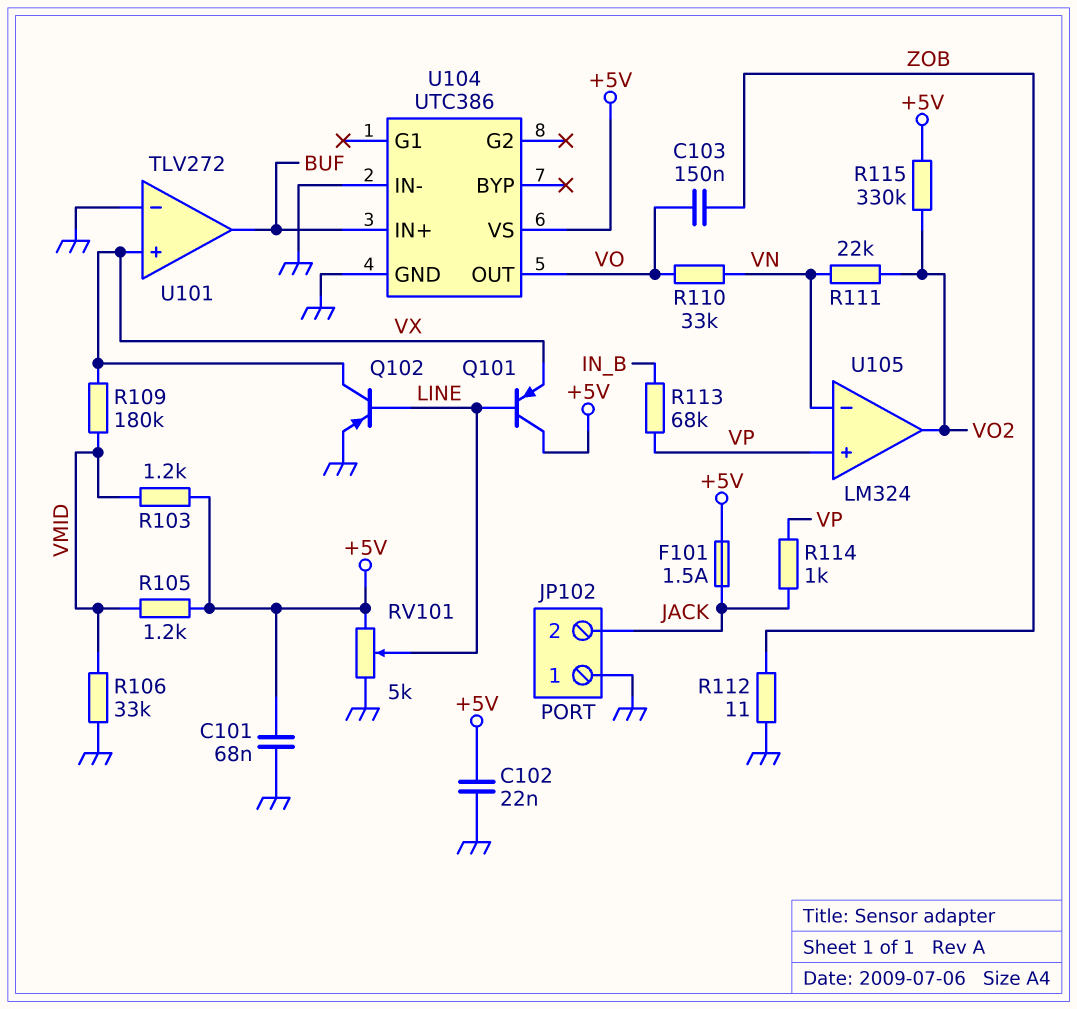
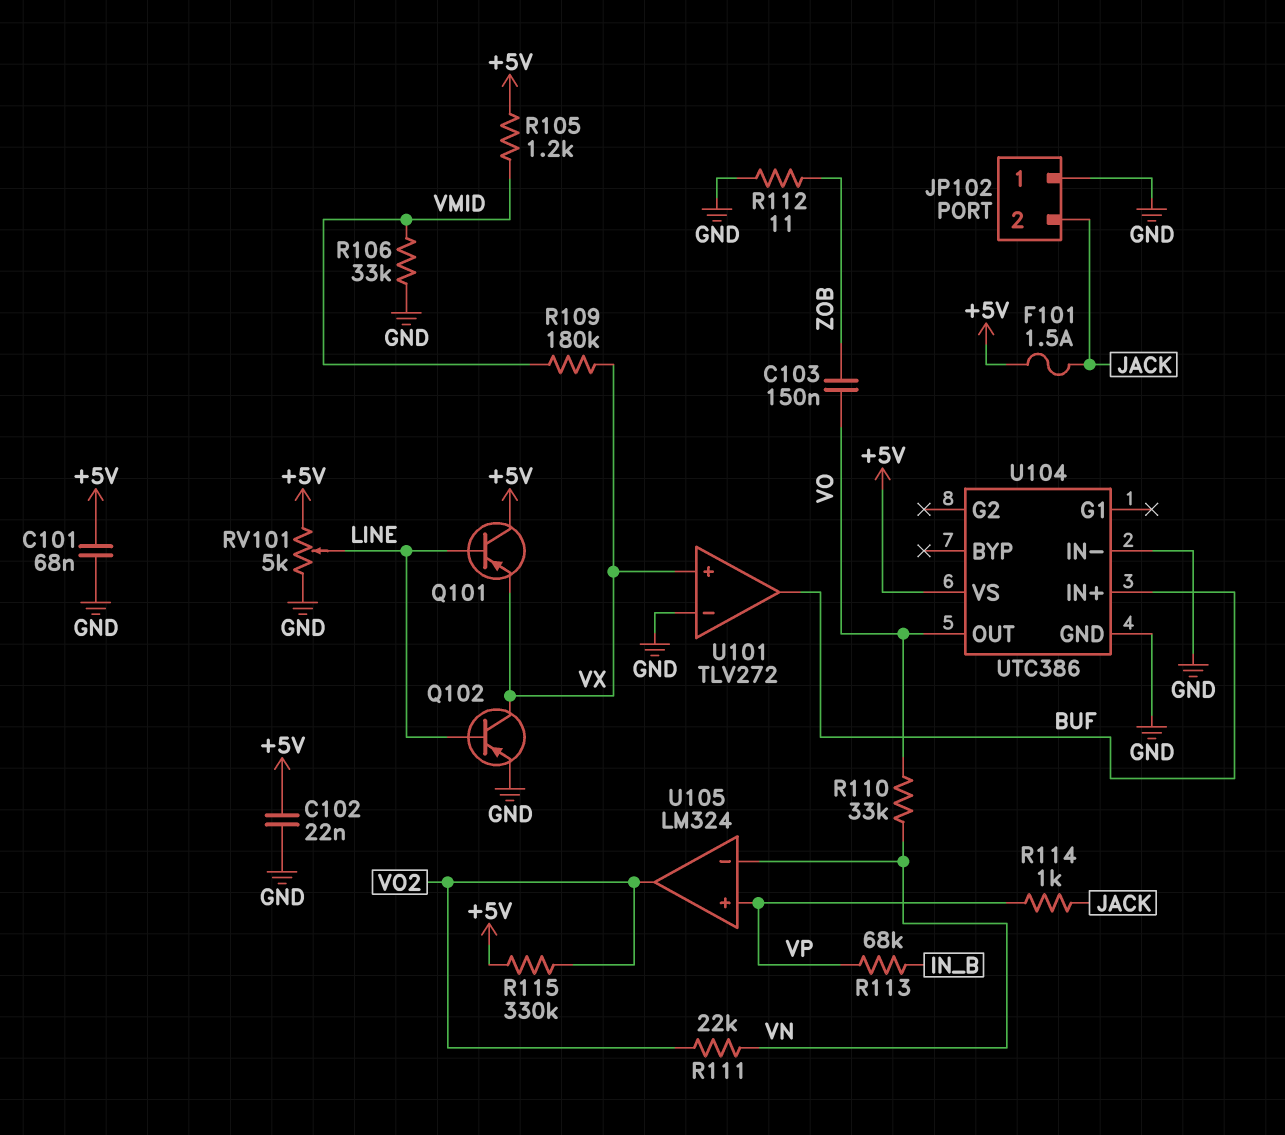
R103: 1.2k (+5V, VMID) -> none

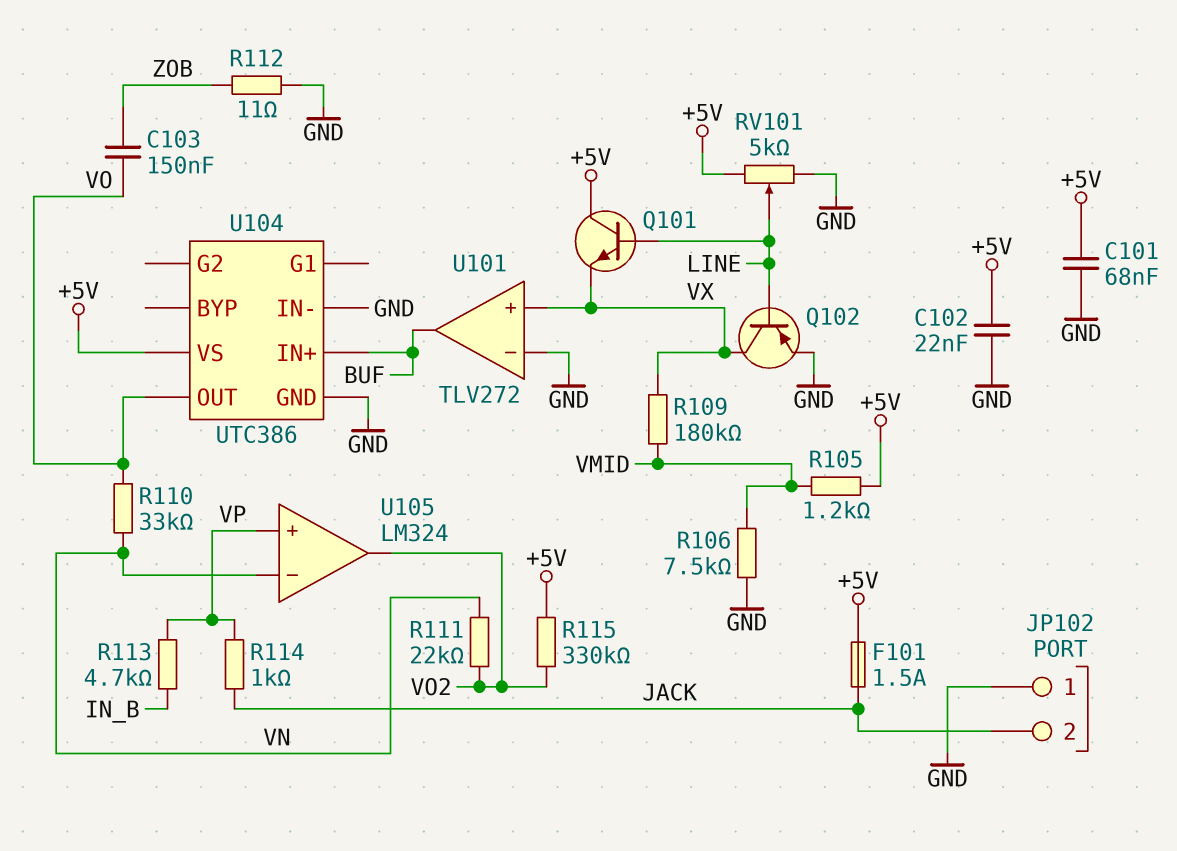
Q101: PNP (B LINE, C +5V, E VX) -> NPN (B LINE, C +5V, E VX)
R106: 33k (GND, VMID) -> 7.5k (GND, VMID)
R113: 68k (IN_B, VP) -> 4.7k (IN_B, VP)

